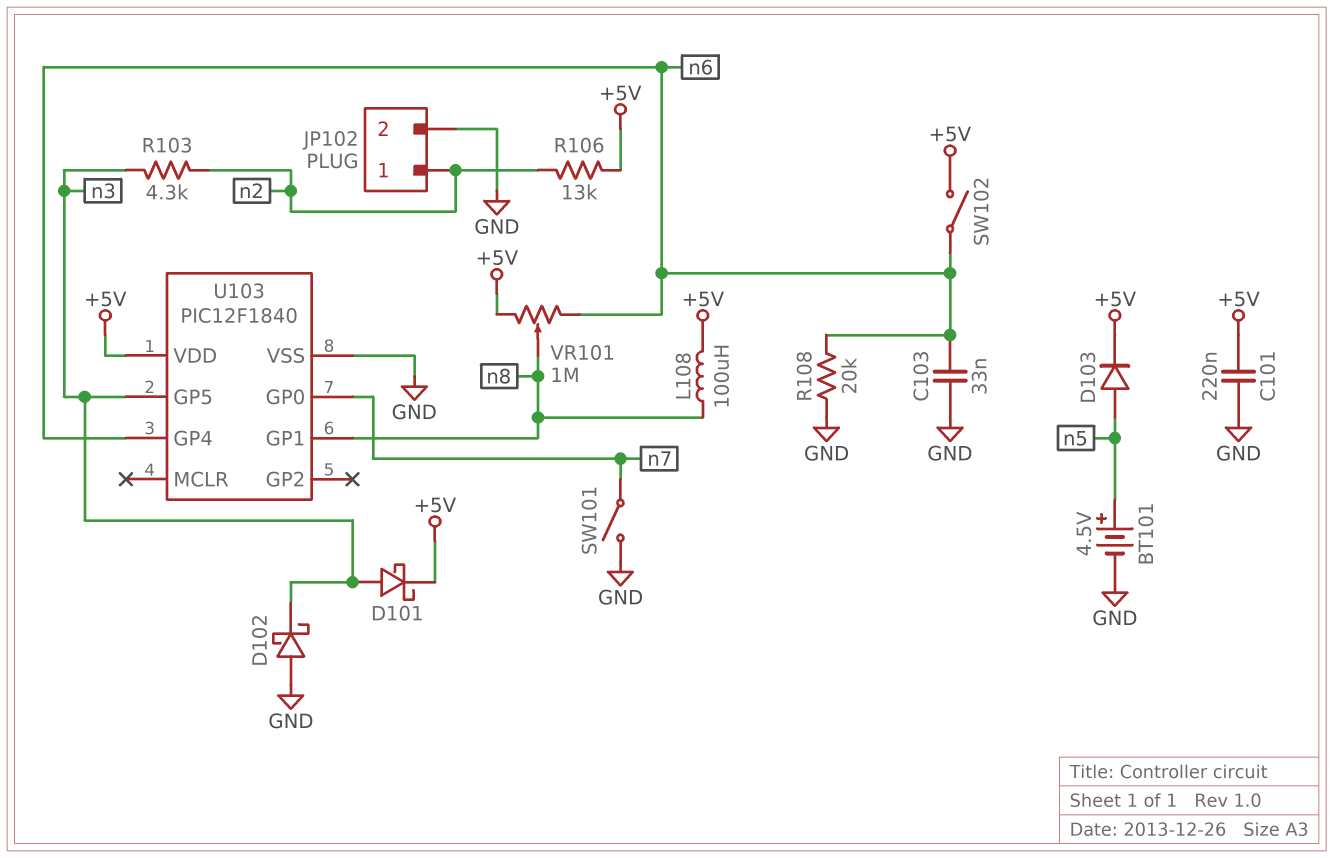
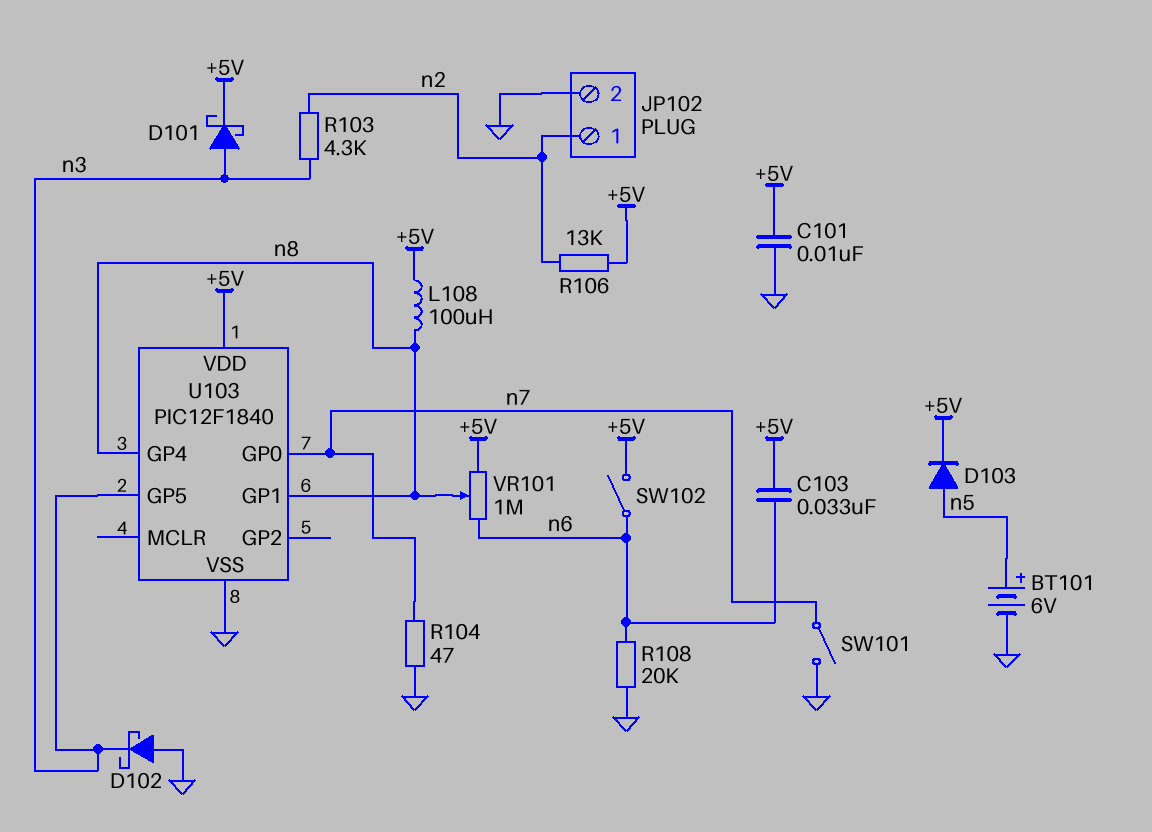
BT101: 4.5V (plus n5, minus GND) -> 6V (plus n5, minus GND)
C101: 220nF (+5V, GND) -> 10nF (+5V, GND)
C103: 33nF (GND, n6) -> 33nF (+5V, n6)
R104: none -> 47 (GND, n7)
U103 pin GP4: n6 -> n8

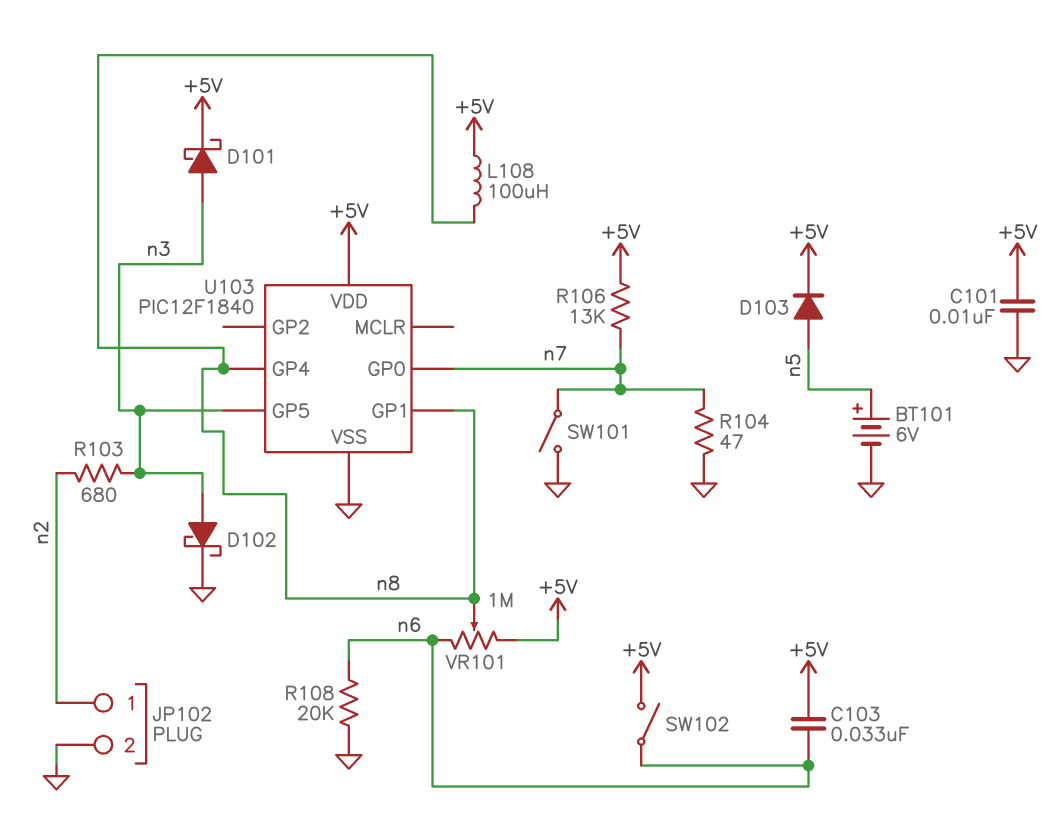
D102: schottky (A GND, K n3) -> schottky (A n3, K GND)
R103: 4.3k (n2, n3) -> 680 (n2, n3)
R106: 13k (+5V, n2) -> 13k (+5V, n7)

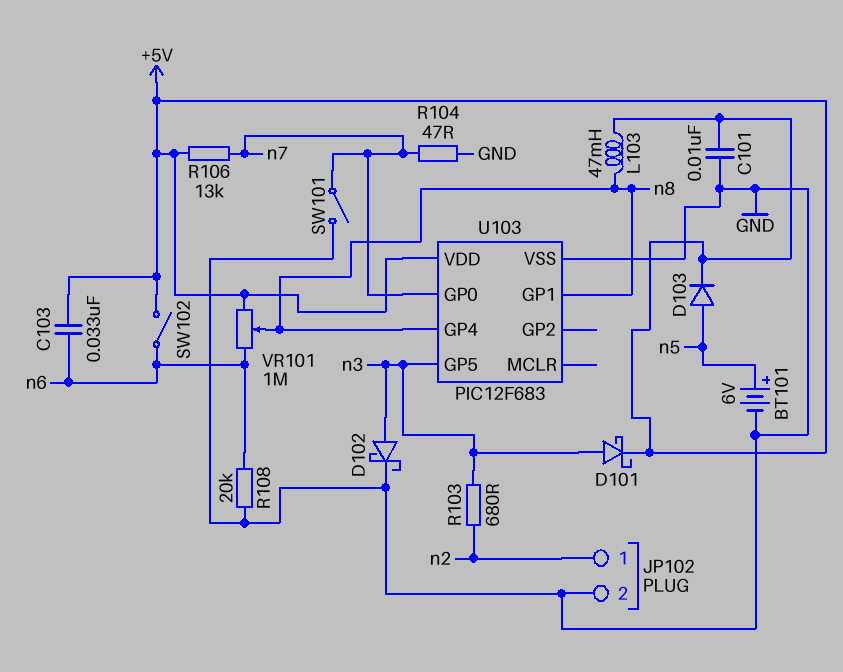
L103: none -> 47mH (+5V, n8)
L108: 100uH (+5V, n8) -> none
U103: PIC12F1840 -> PIC12F683

